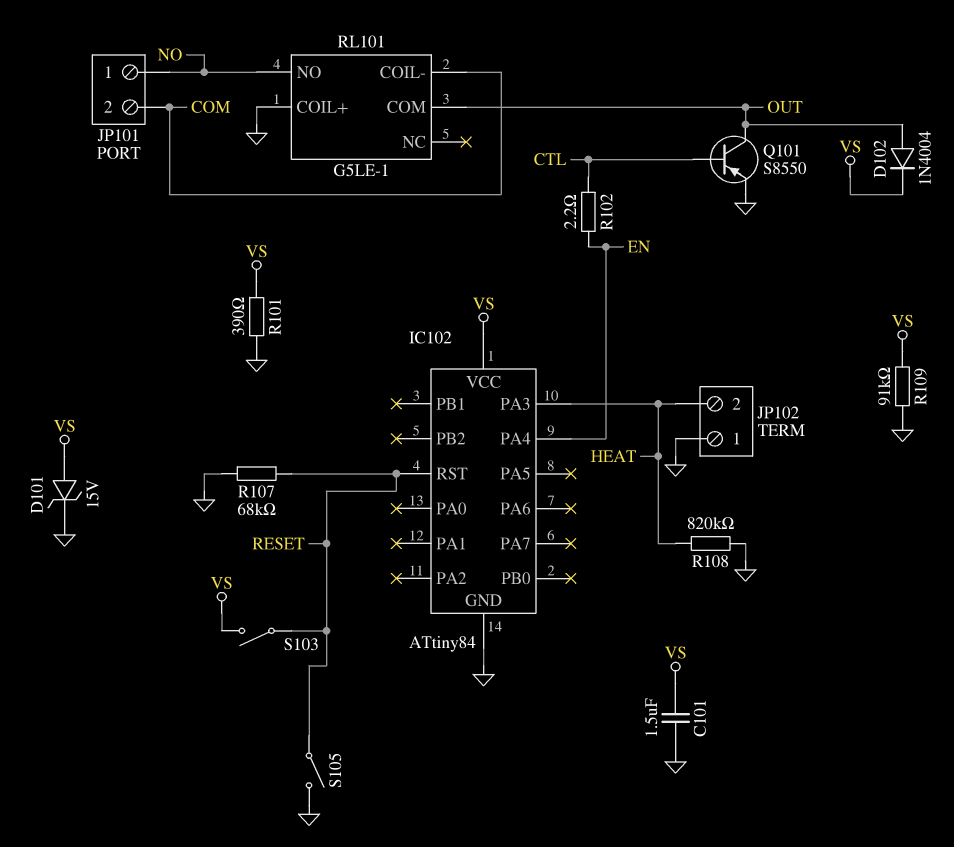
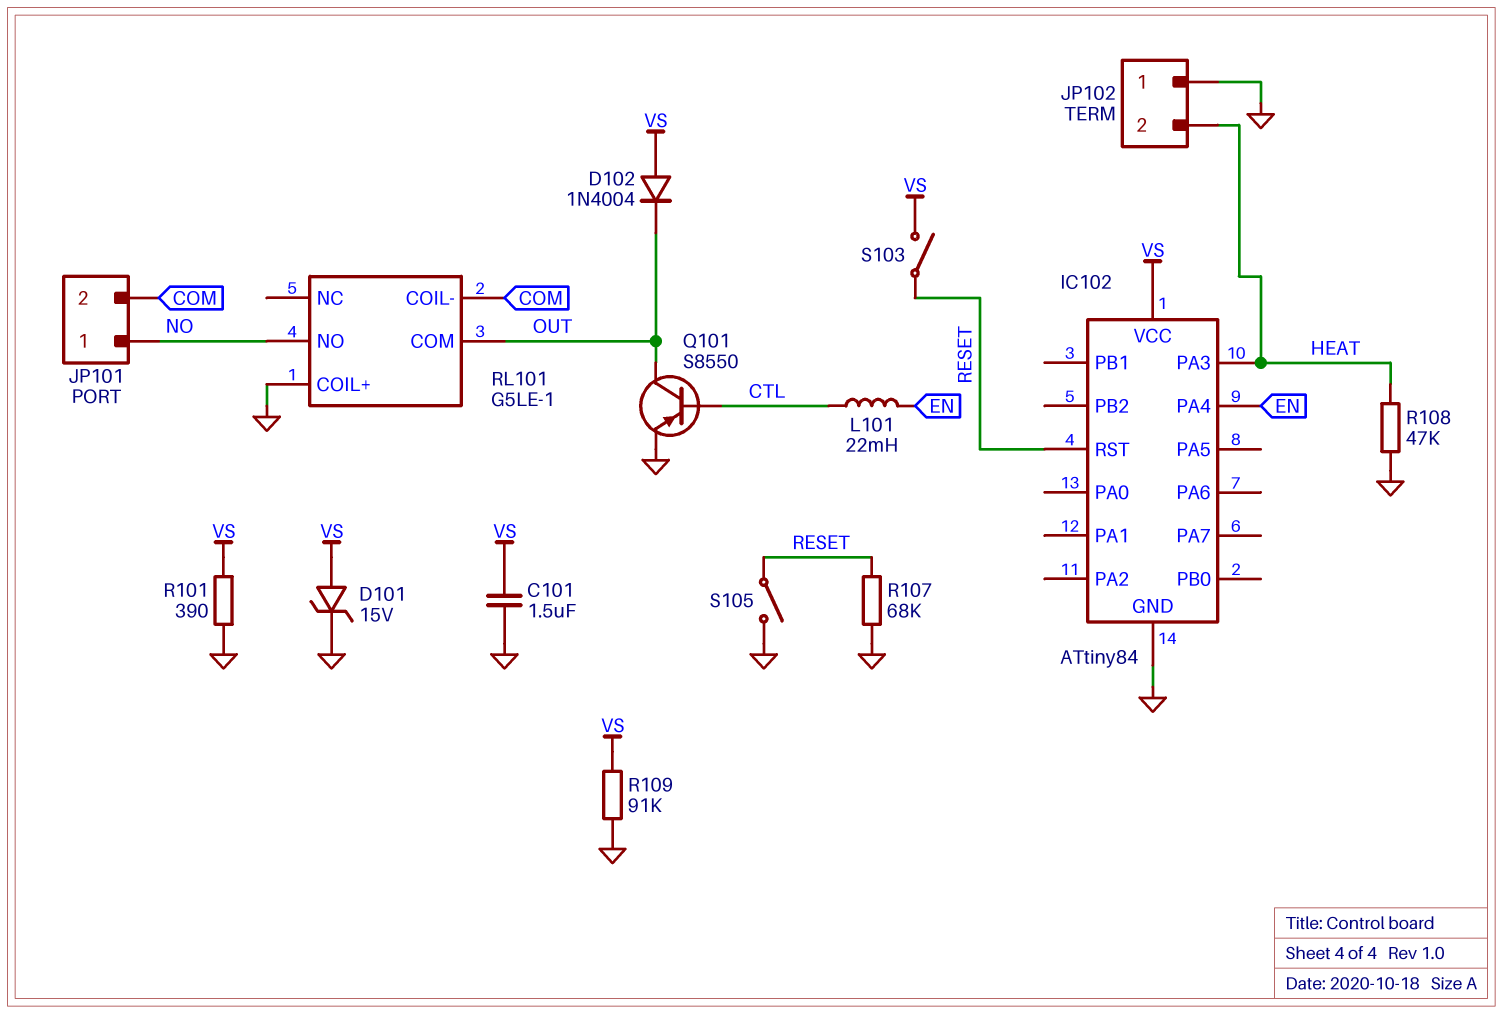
D102: diode 1N4004 (A OUT, K VS) -> diode 1N4004 (A VS, K OUT)
L101: none -> 22mH (CTL, EN)
R102: 2.2 (CTL, EN) -> none
R108: 820k (GND, HEAT) -> 47k (GND, HEAT)

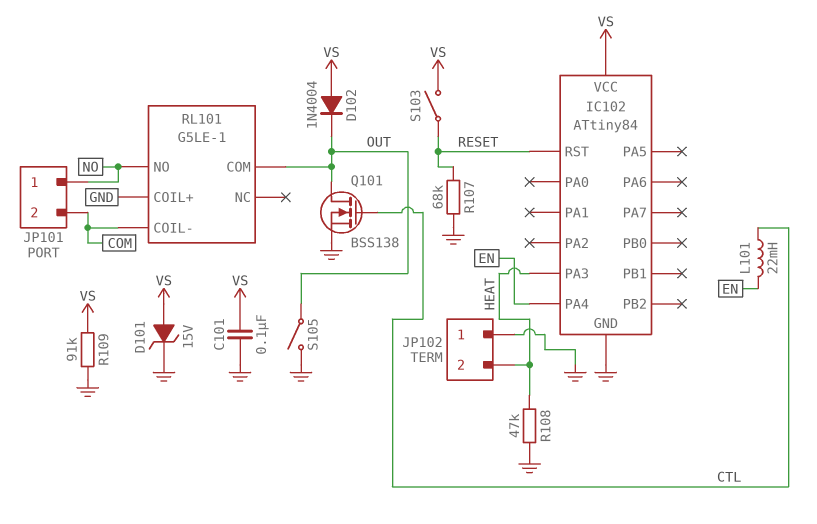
C101: 1.5uF (GND, VS) -> 100nF (GND, VS)
Q101: PNP S8550 (B CTL, C OUT, E GND) -> NMOS BSS138 (G CTL, D OUT, S GND)
R101: 390 (GND, VS) -> none
S105: switch (GND, RESET) -> switch (GND, OUT)

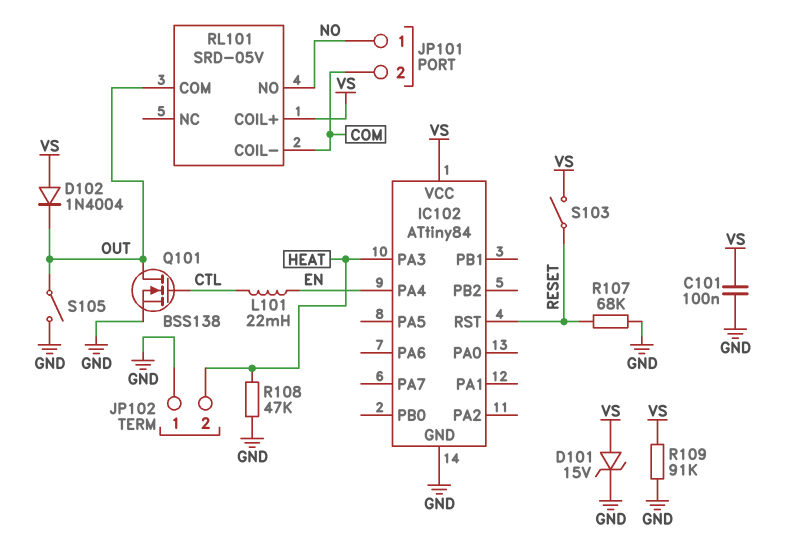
RL101: G5LE-1 -> SRD-05V
RL101 pin COIL+: GND -> VS

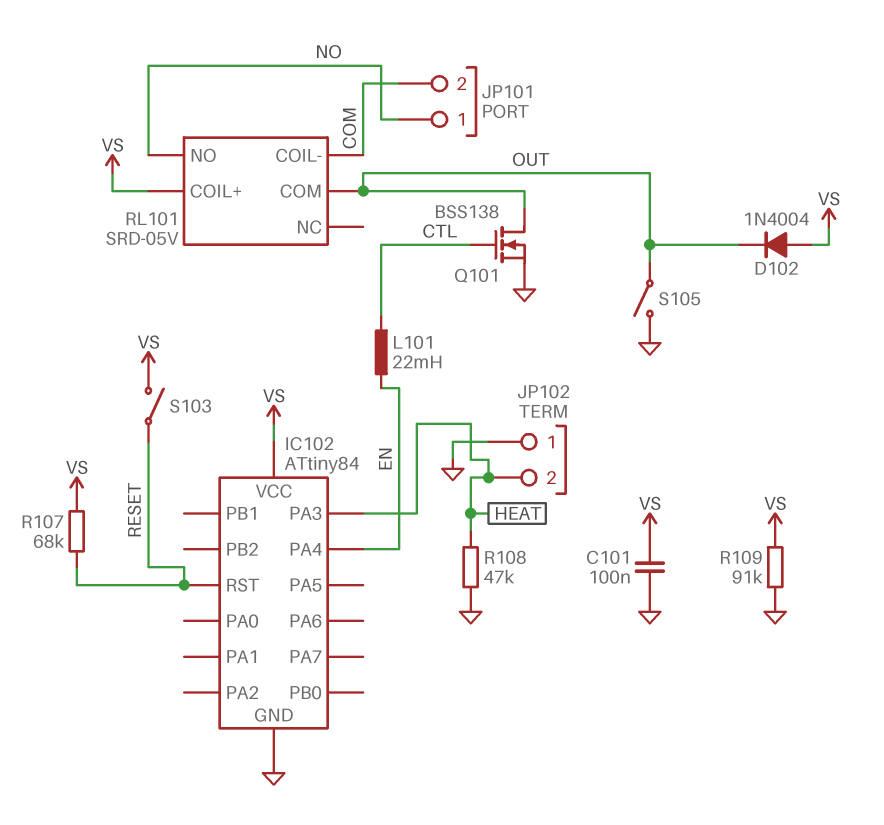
D101: zener 15V (A VS, K GND) -> none
R107: 68k (GND, RESET) -> 68k (RESET, VS)

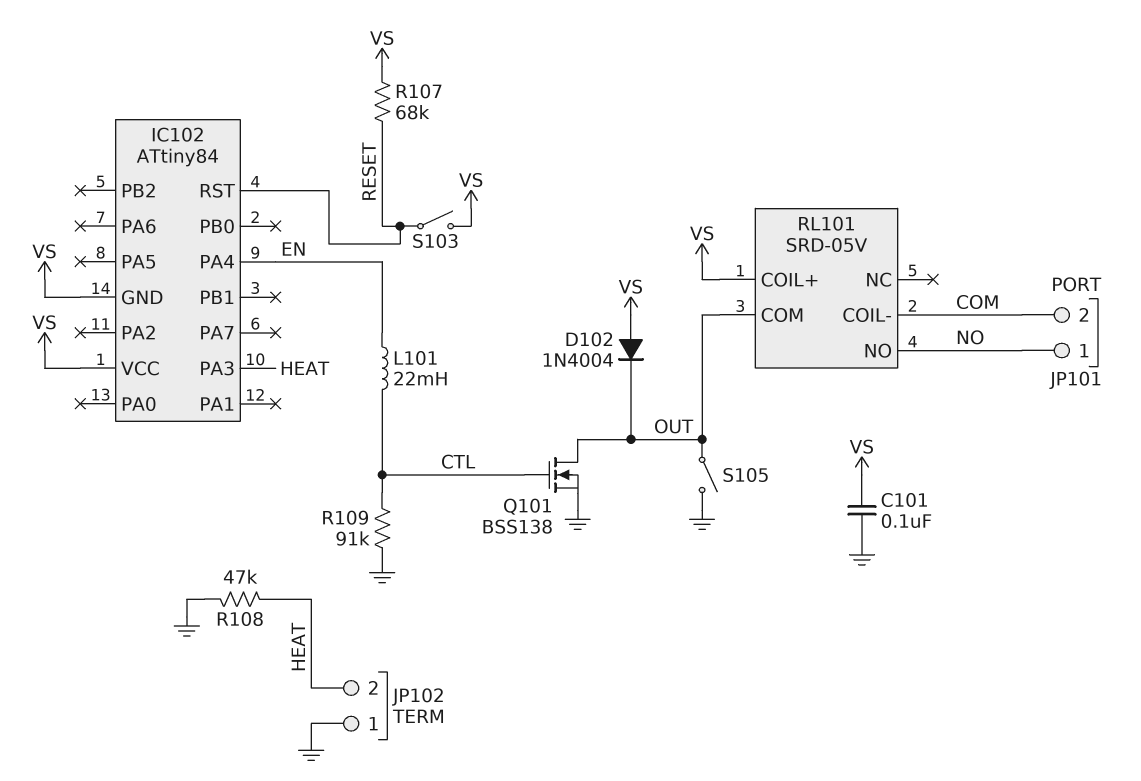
IC102 pin GND: GND -> VS
R109: 91k (GND, VS) -> 91k (CTL, GND)

